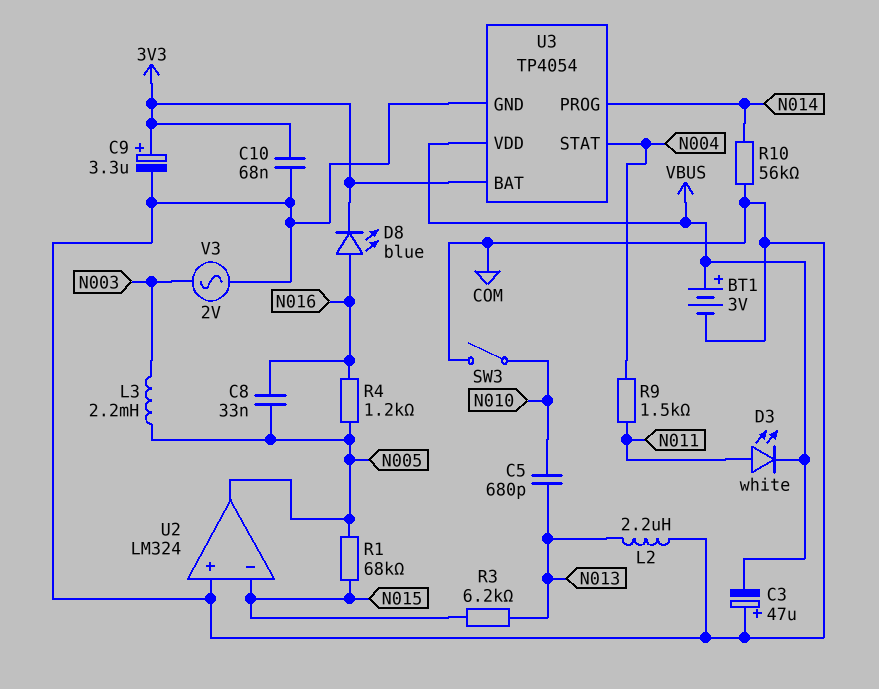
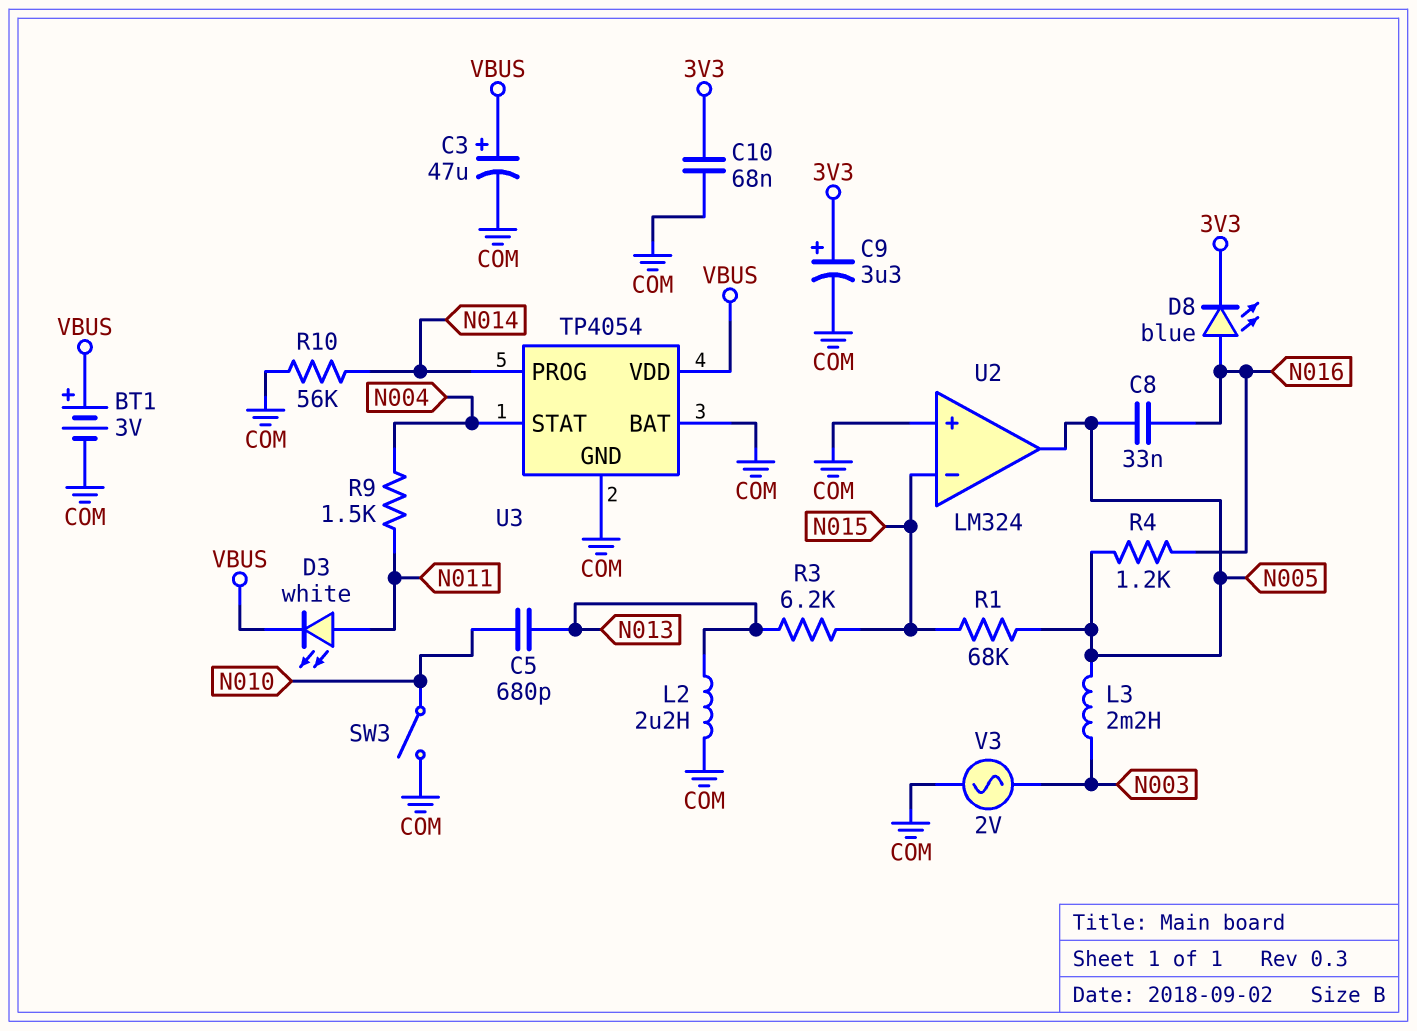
C3: 47uF (plus COM, minus VBUS) -> 47uF (plus VBUS, minus COM)
U3 pin BAT: 3V3 -> COM

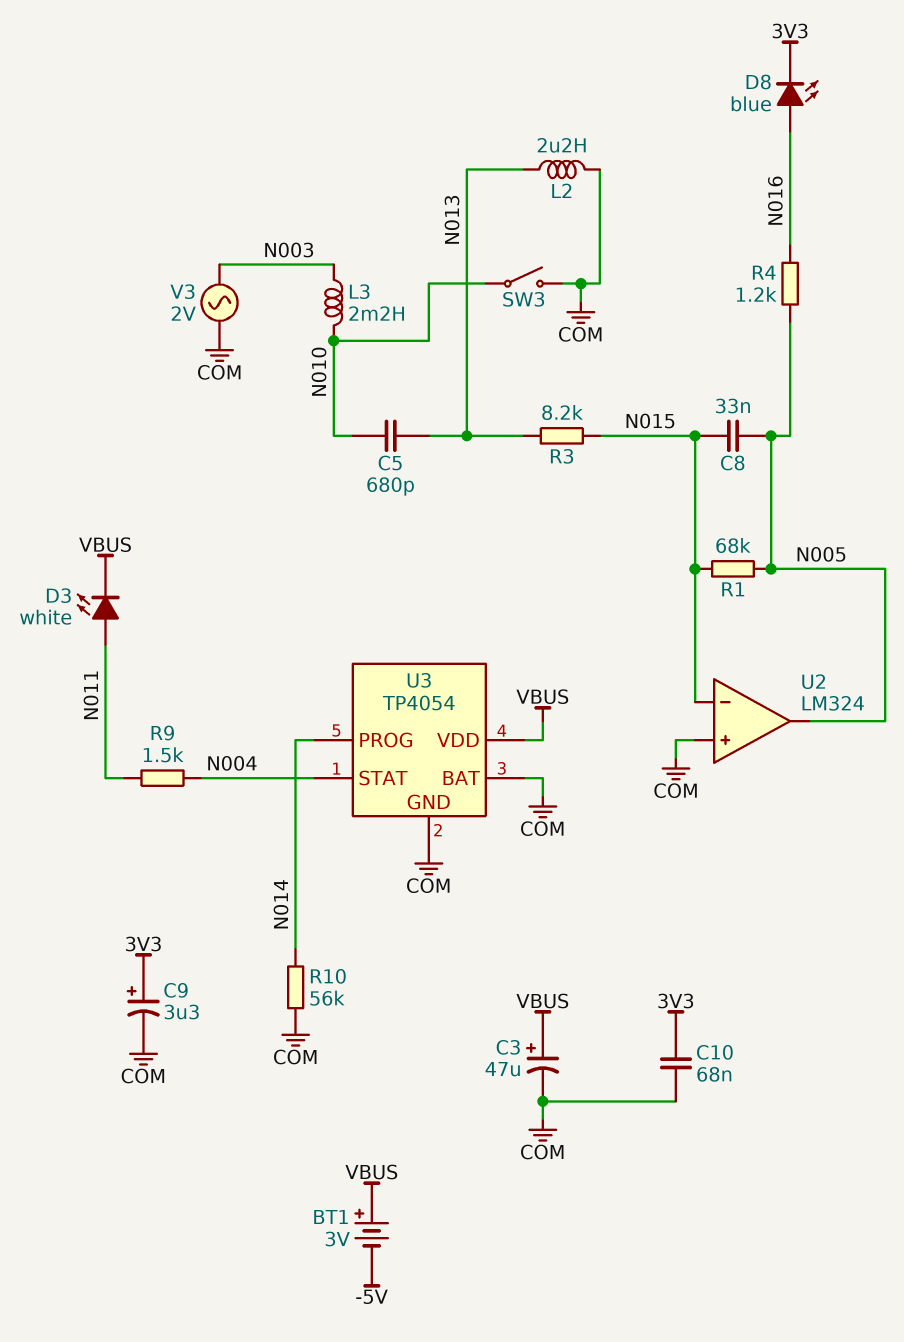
BT1: 3V (plus VBUS, minus COM) -> 3V (plus VBUS, minus -5V)
C8: 33nF (N005, N016) -> 33nF (N005, N015)
L3: 2.2mH (N003, N005) -> 2.2mH (N003, N010)
R3: 6.2k (N013, N015) -> 8.2k (N013, N015)

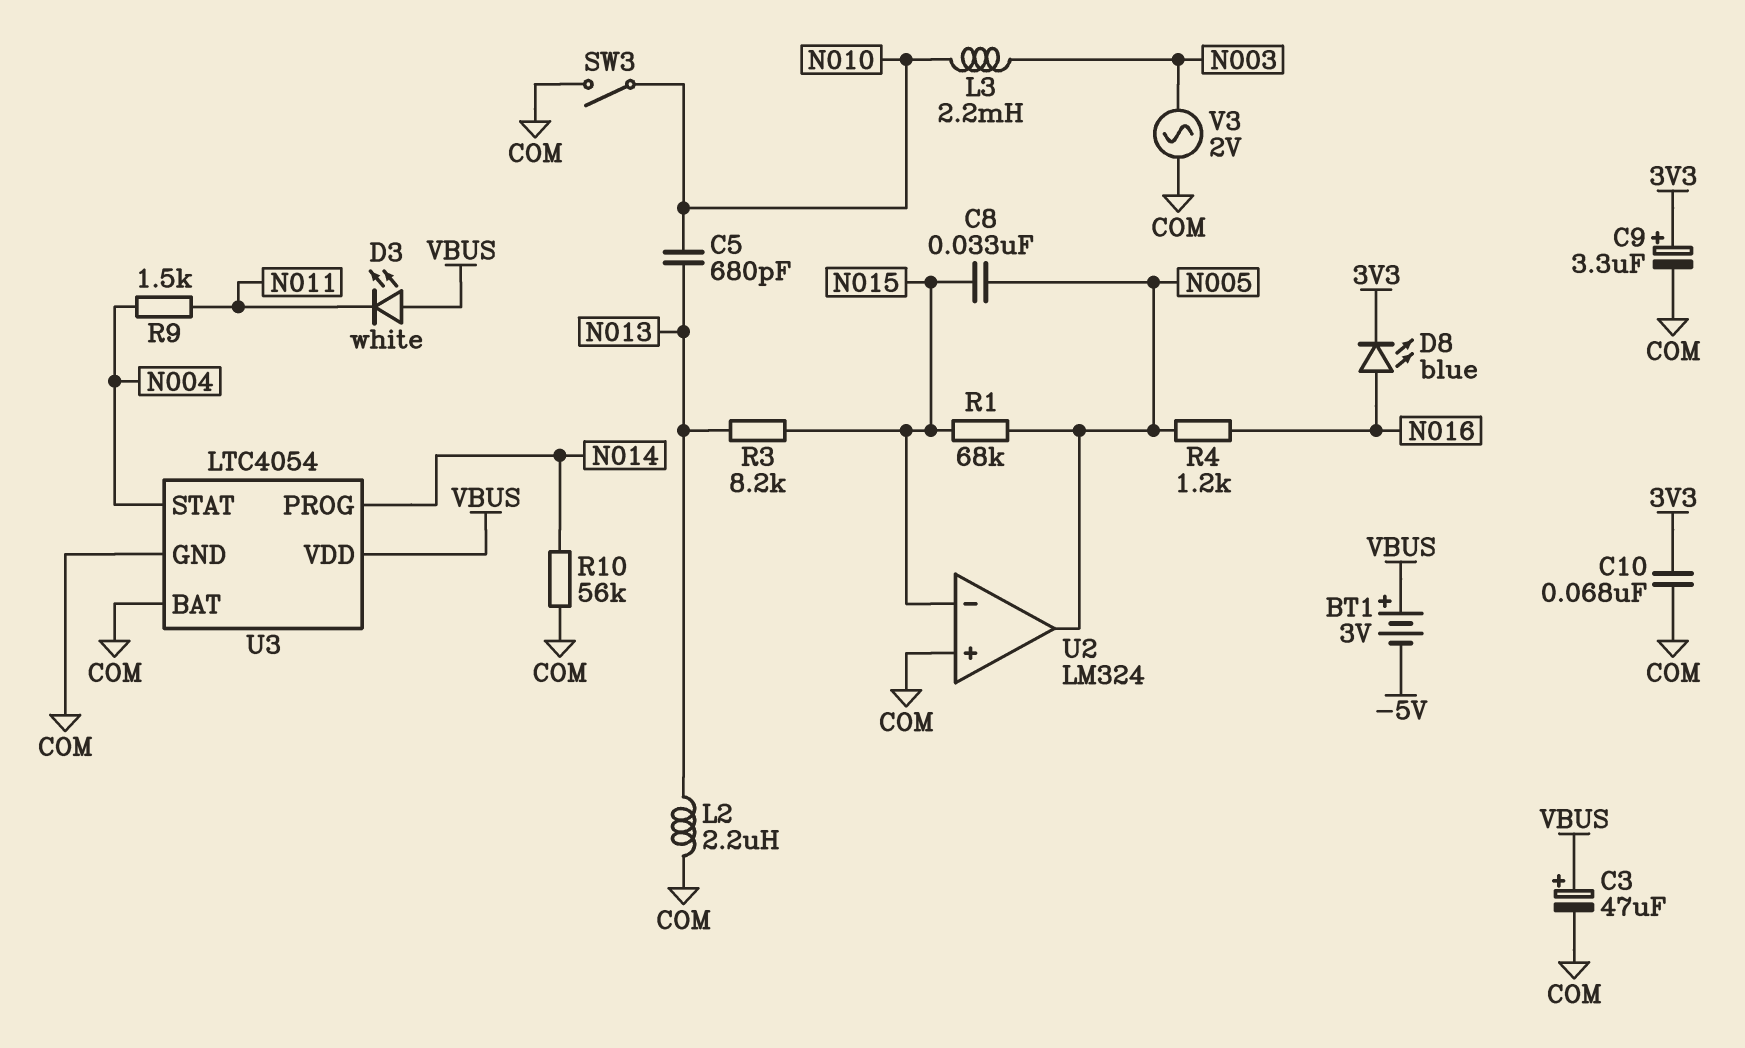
D3: LED white (A N011, K VBUS) -> LED white (A VBUS, K N011)
U3: TP4054 -> LTC4054

